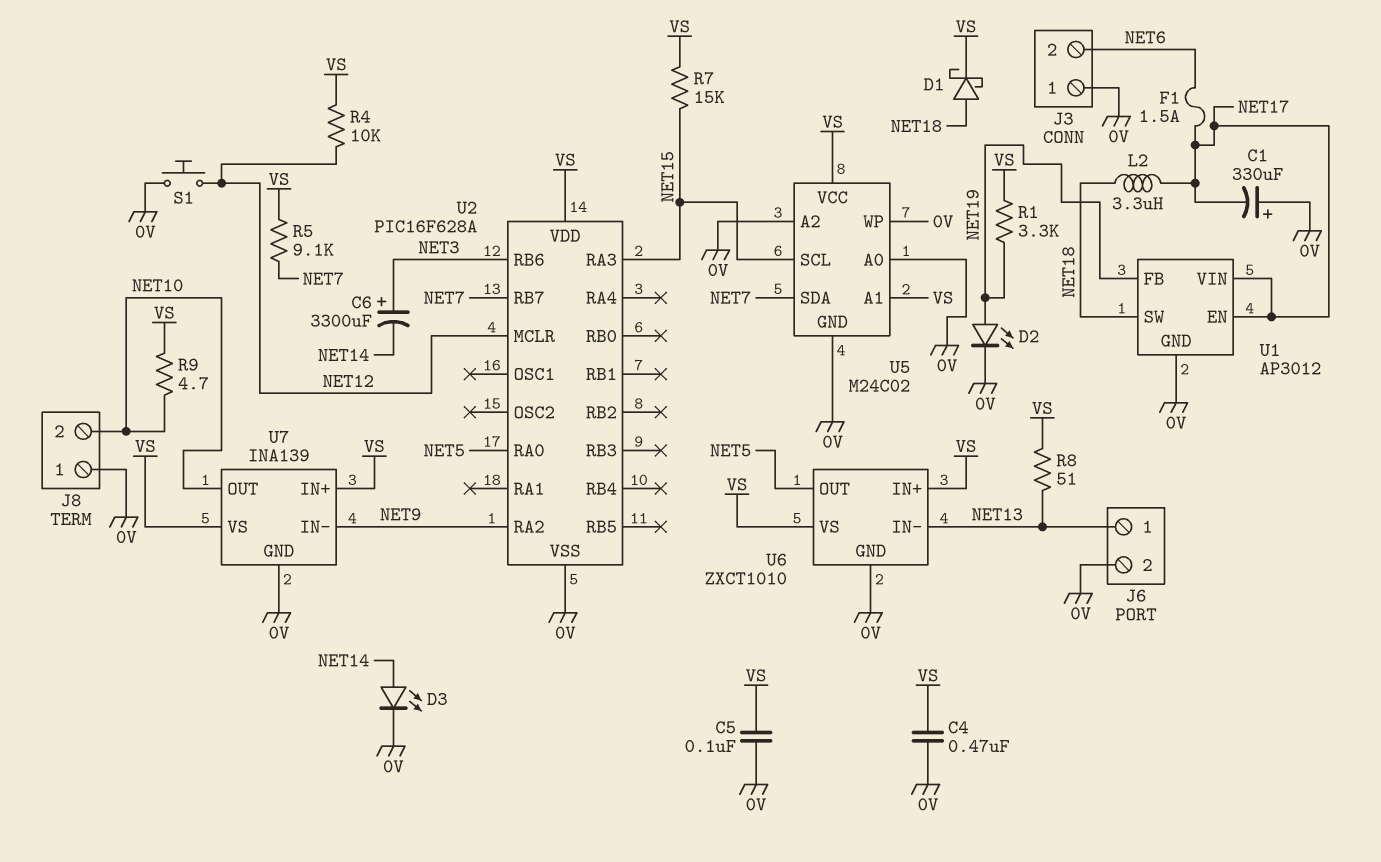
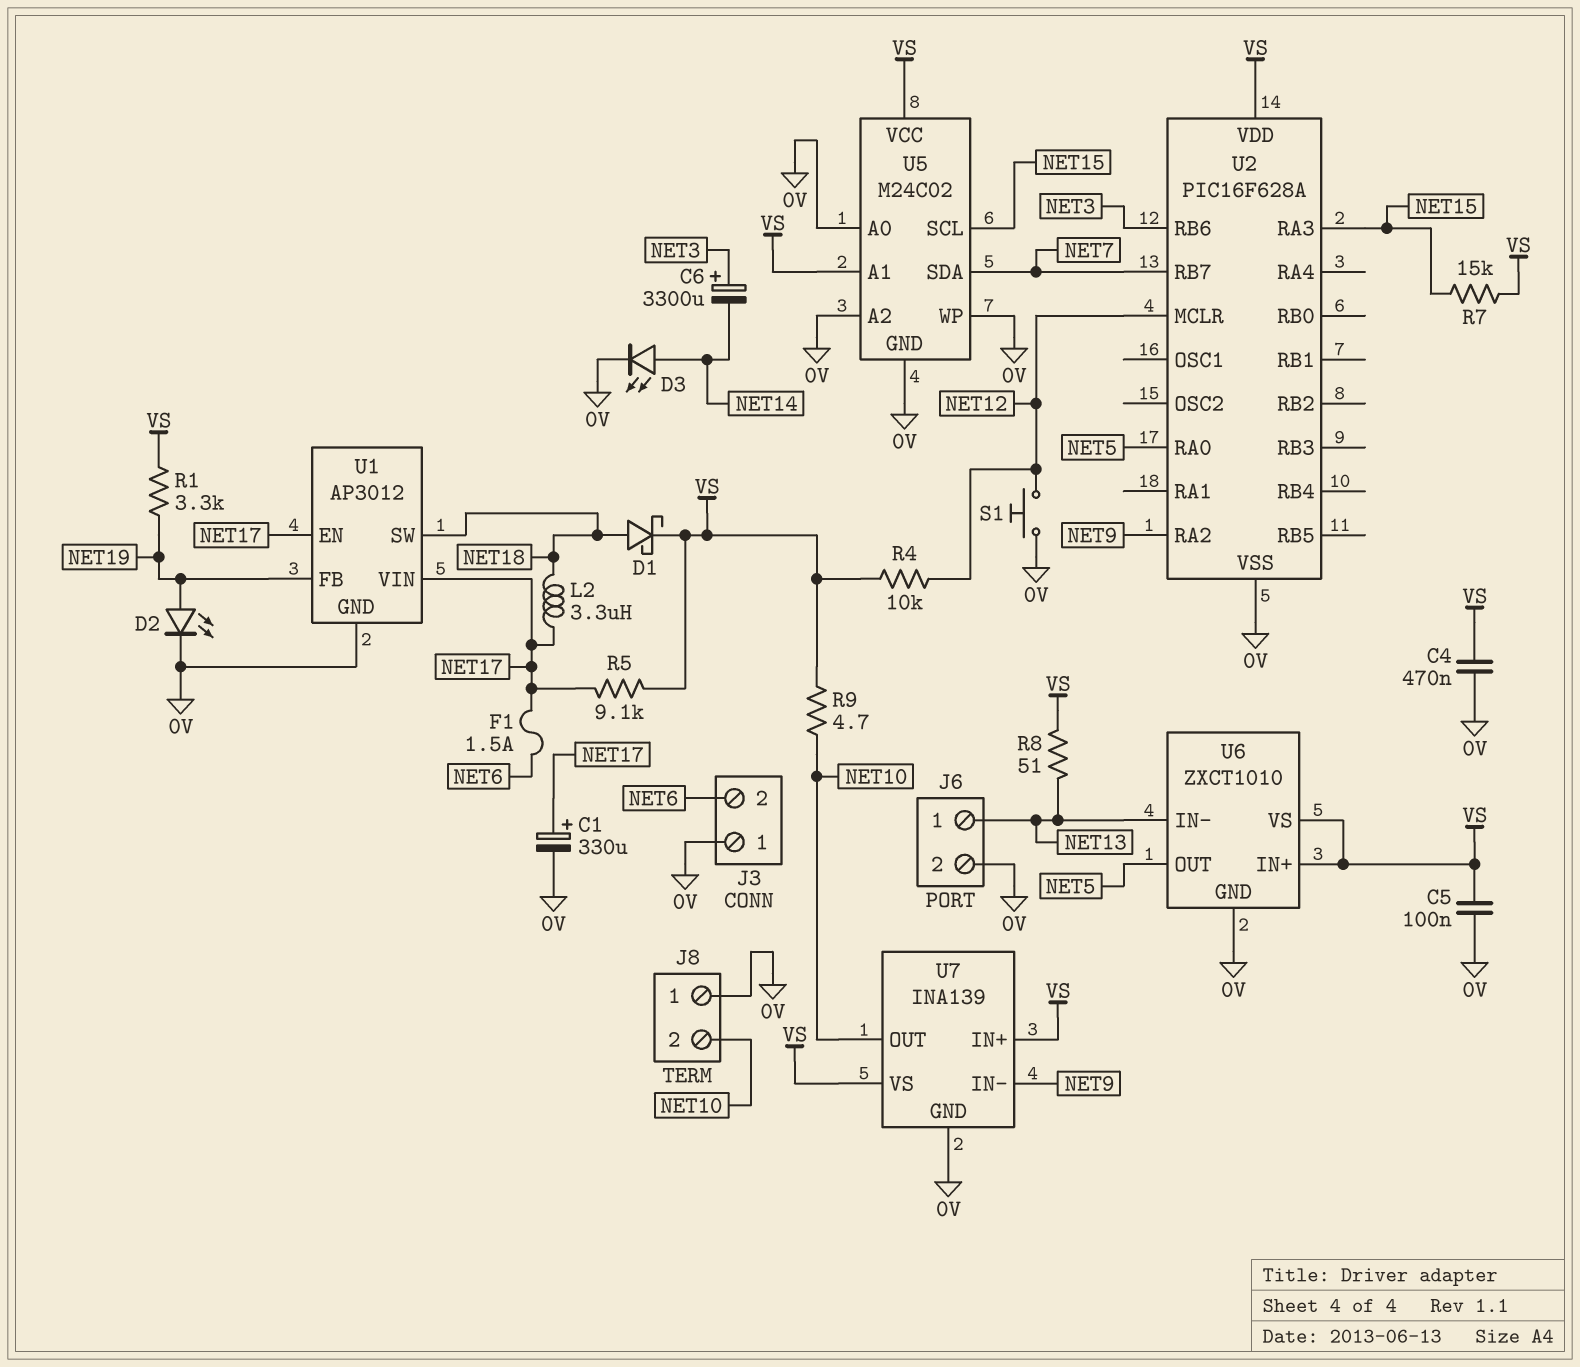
C1: 330uF (plus 0V, minus NET17) -> 330uF (plus NET17, minus 0V)
R5: 9.1k (NET7, VS) -> 9.1k (NET17, VS)

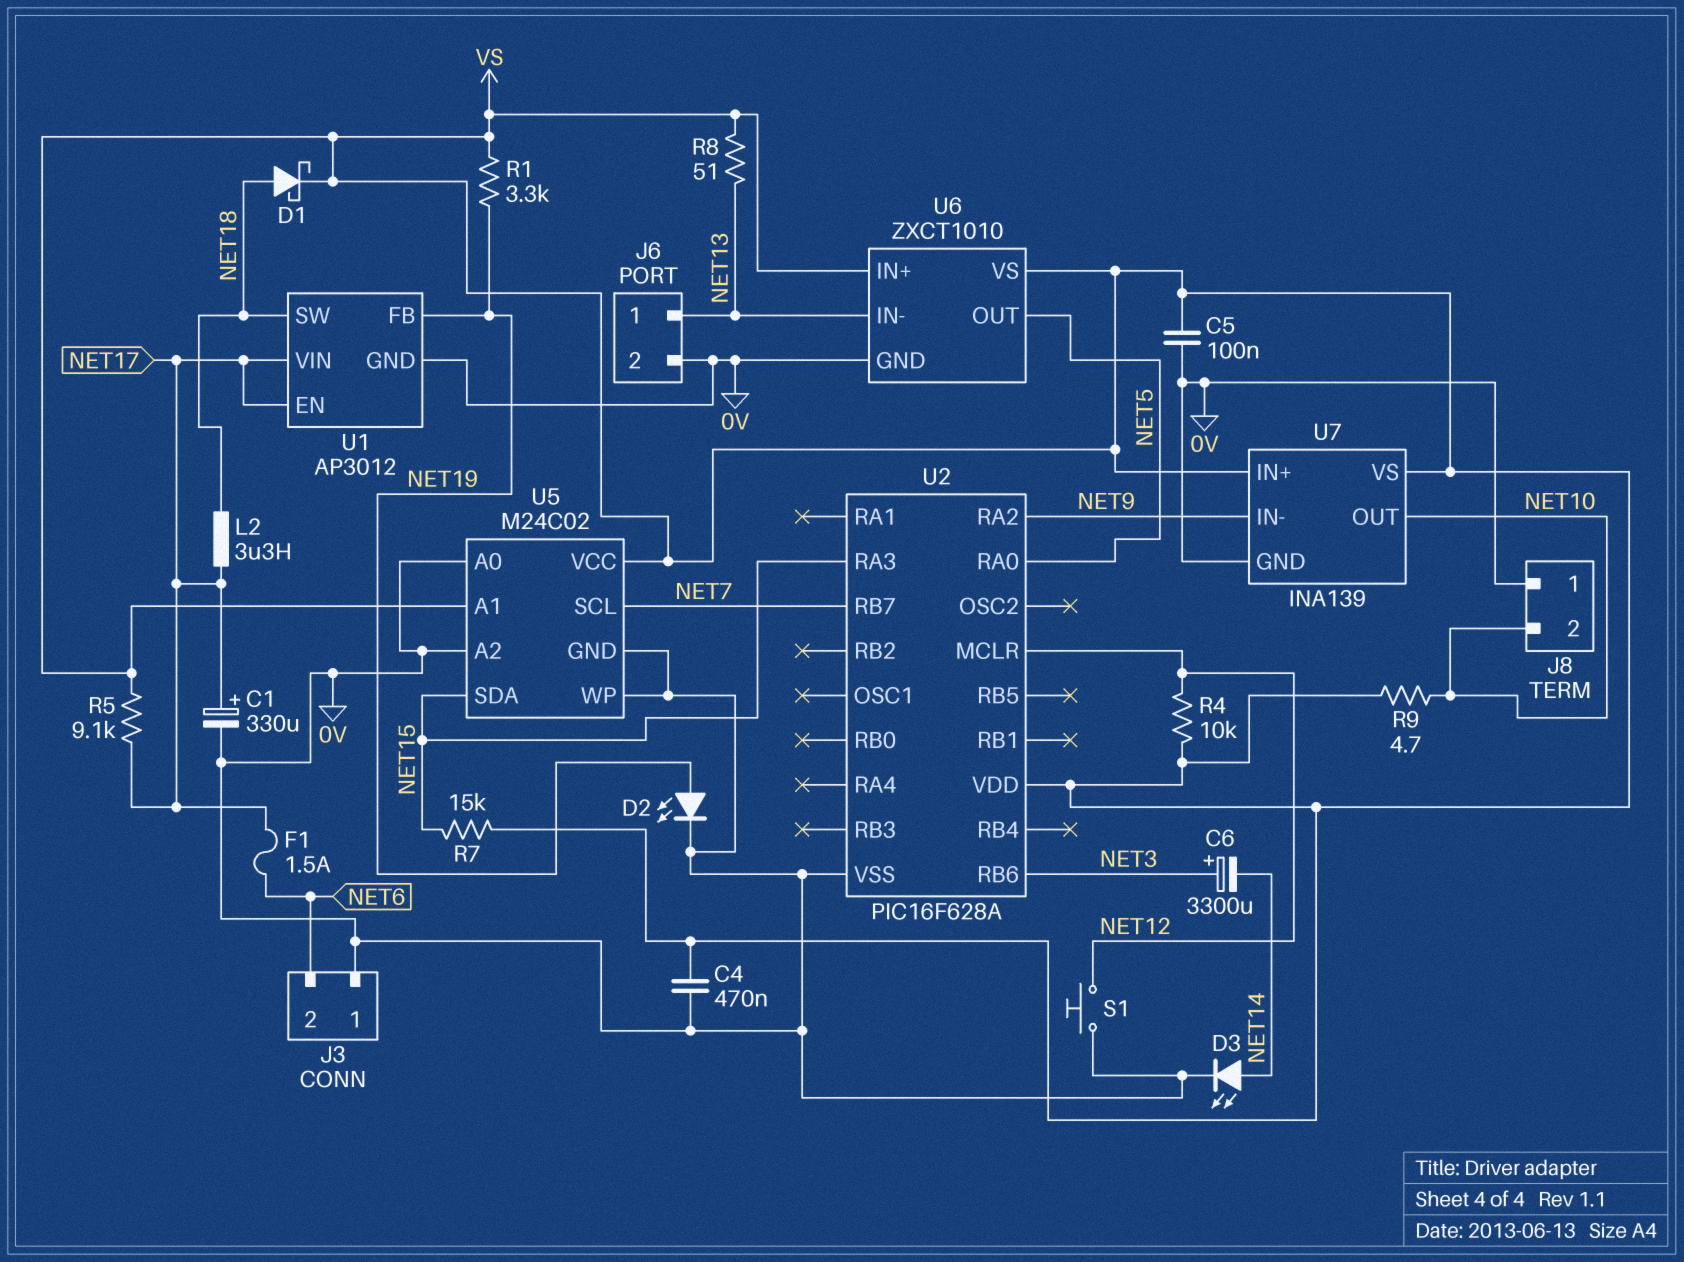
U5 pin SCL: NET15 -> NET7
U5 pin SDA: NET7 -> NET15

